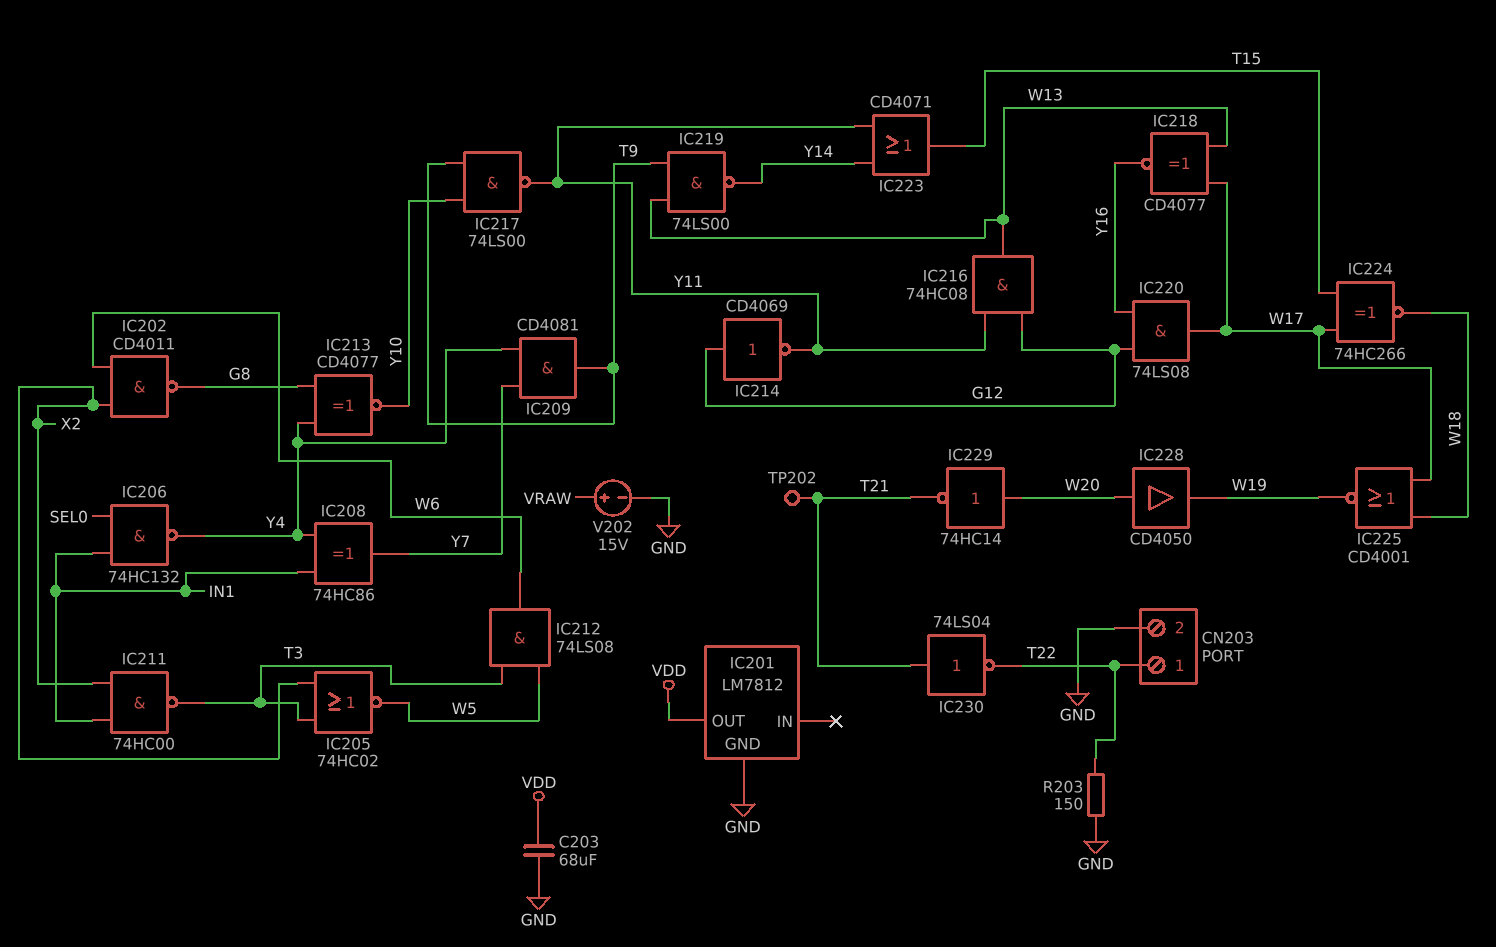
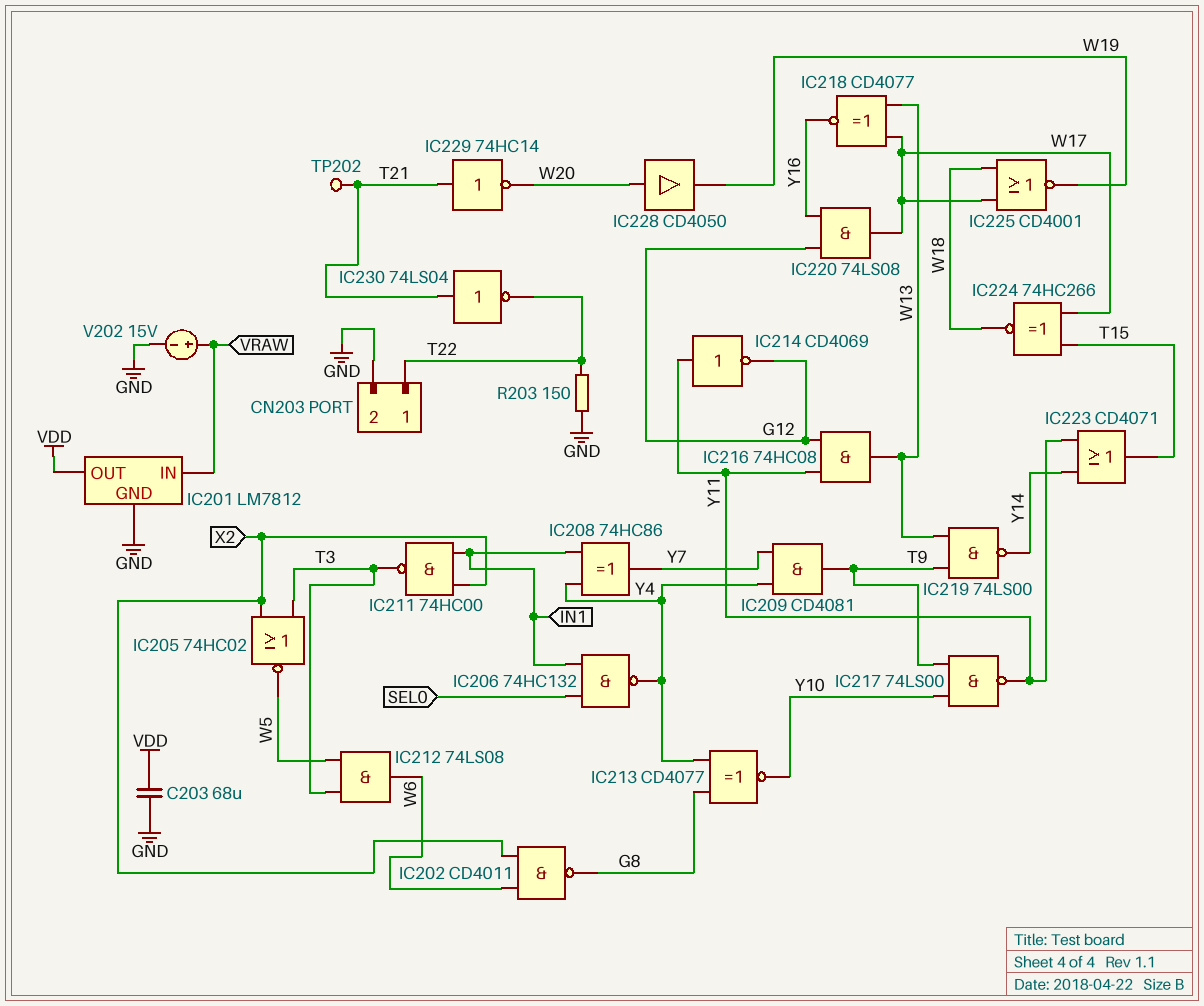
IC201 pin IN: none -> VRAW
IC214: NOT CD4069 (in G12, out Y11) -> NOT CD4069 (in Y11, out G12)
IC229: NOT 74HC14 (in W20, out T21) -> NOT 74HC14 (in T21, out W20)

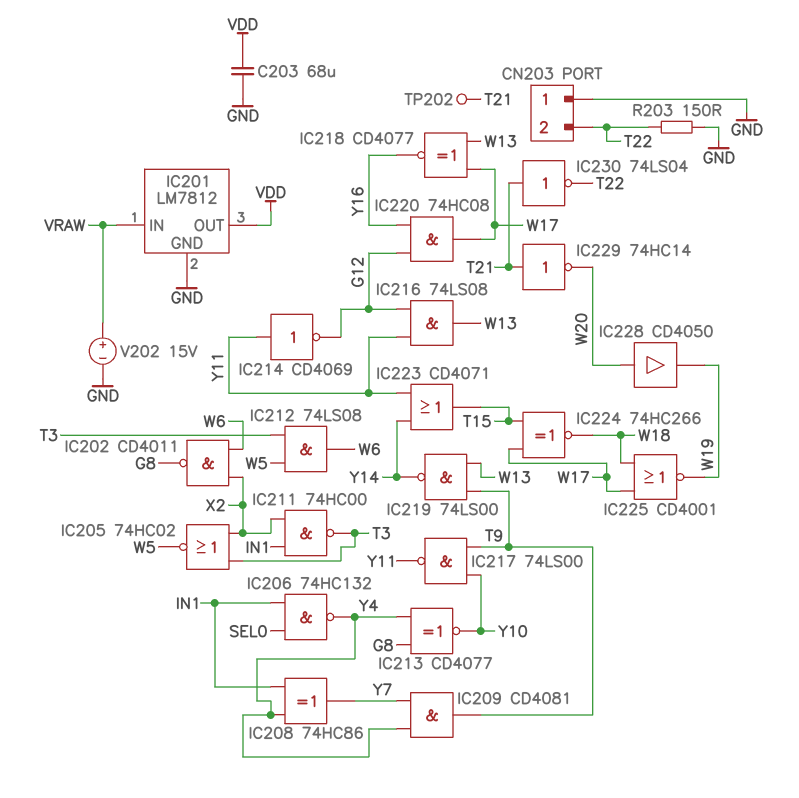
CN203 pin 1: T22 -> GND
CN203 pin 2: GND -> T22
IC216: AND 74HC08 (in G12, in Y11, out W13) -> AND 74LS08 (in G12, in Y11, out W13)
IC220: AND 74LS08 (in G12, in Y16, out W17) -> AND 74HC08 (in G12, in Y16, out W17)

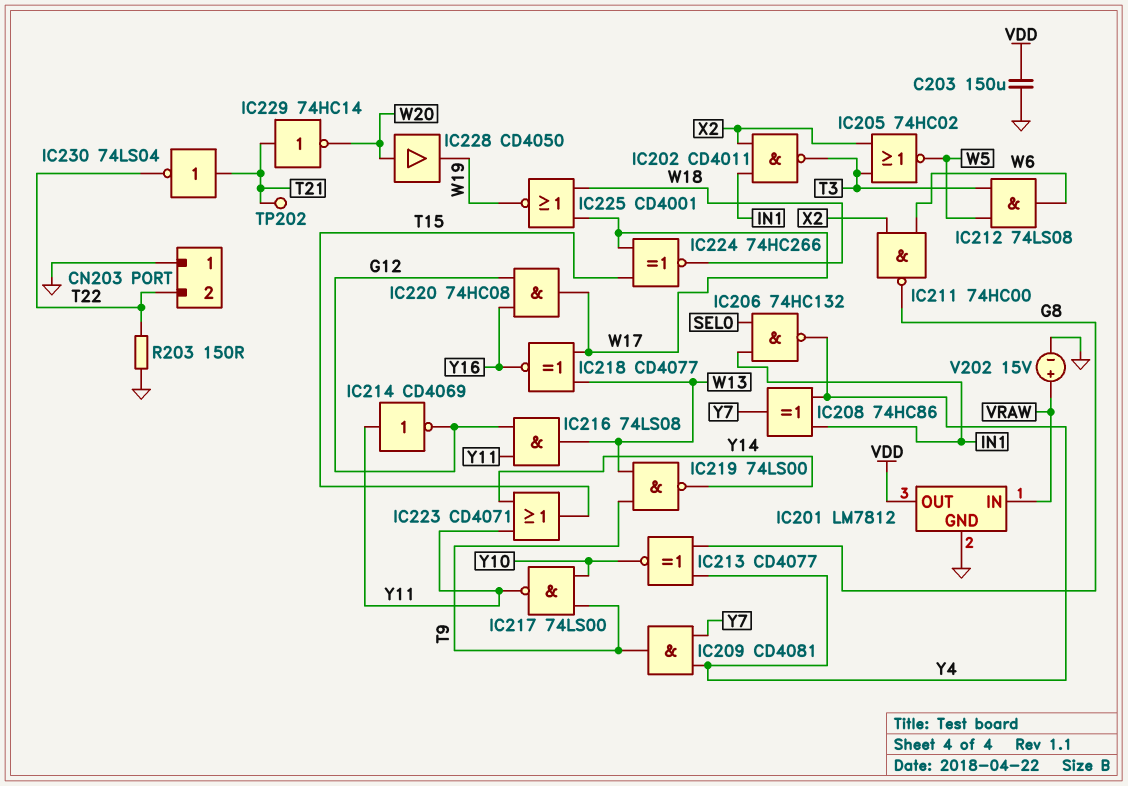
C203: 68uF (GND, VDD) -> 150uF (GND, VDD)
IC202: NAND CD4011 (in W6, in X2, out G8) -> NAND CD4011 (in IN1, in X2, out T3)
IC211: NAND 74HC00 (in IN1, in X2, out T3) -> NAND 74HC00 (in W6, in X2, out G8)

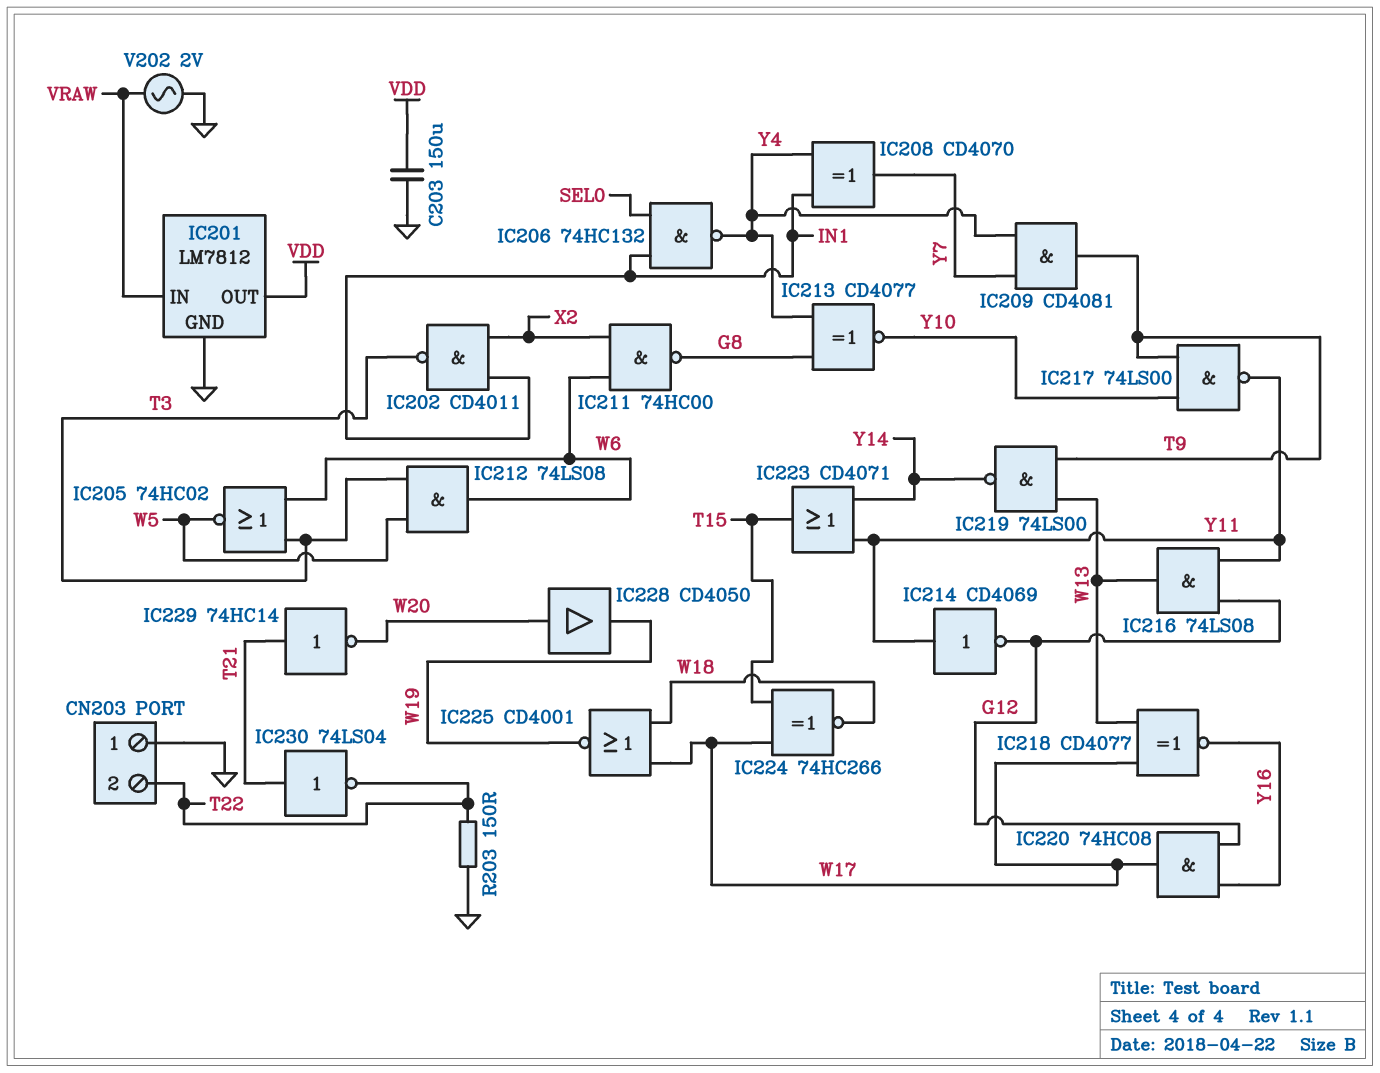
IC205: NOR 74HC02 (in T3, in X2, out W5) -> NOR 74HC02 (in T3, in W6, out W5)
IC208: XOR 74HC86 (in IN1, in Y4, out Y7) -> XOR CD4070 (in IN1, in Y4, out Y7)
TP202: test point (T21) -> none
V202: 15V (plus VRAW, minus GND) -> AC 2V (GND, VRAW)

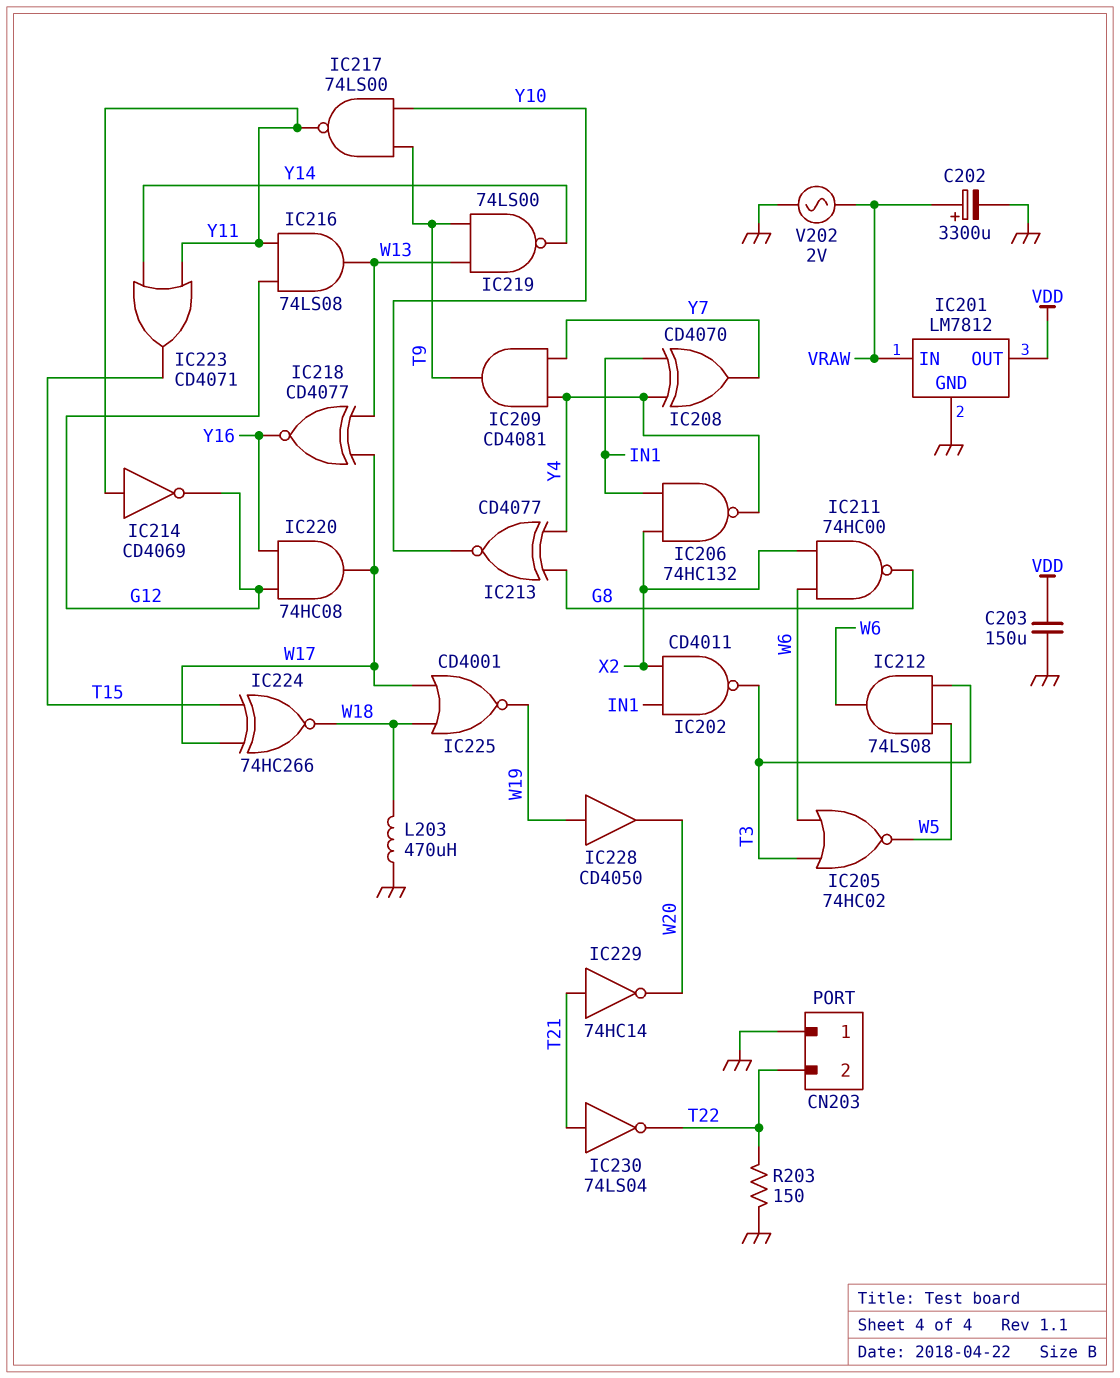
C202: none -> 3300uF (plus VRAW, minus GND)
IC206: NAND 74HC132 (in IN1, in SEL0, out Y4) -> NAND 74HC132 (in IN1, in X2, out Y4)
IC228: buffer CD4050 (in W20, out W19) -> buffer CD4050 (in W19, out W20)
L203: none -> 470uH (GND, W18)

